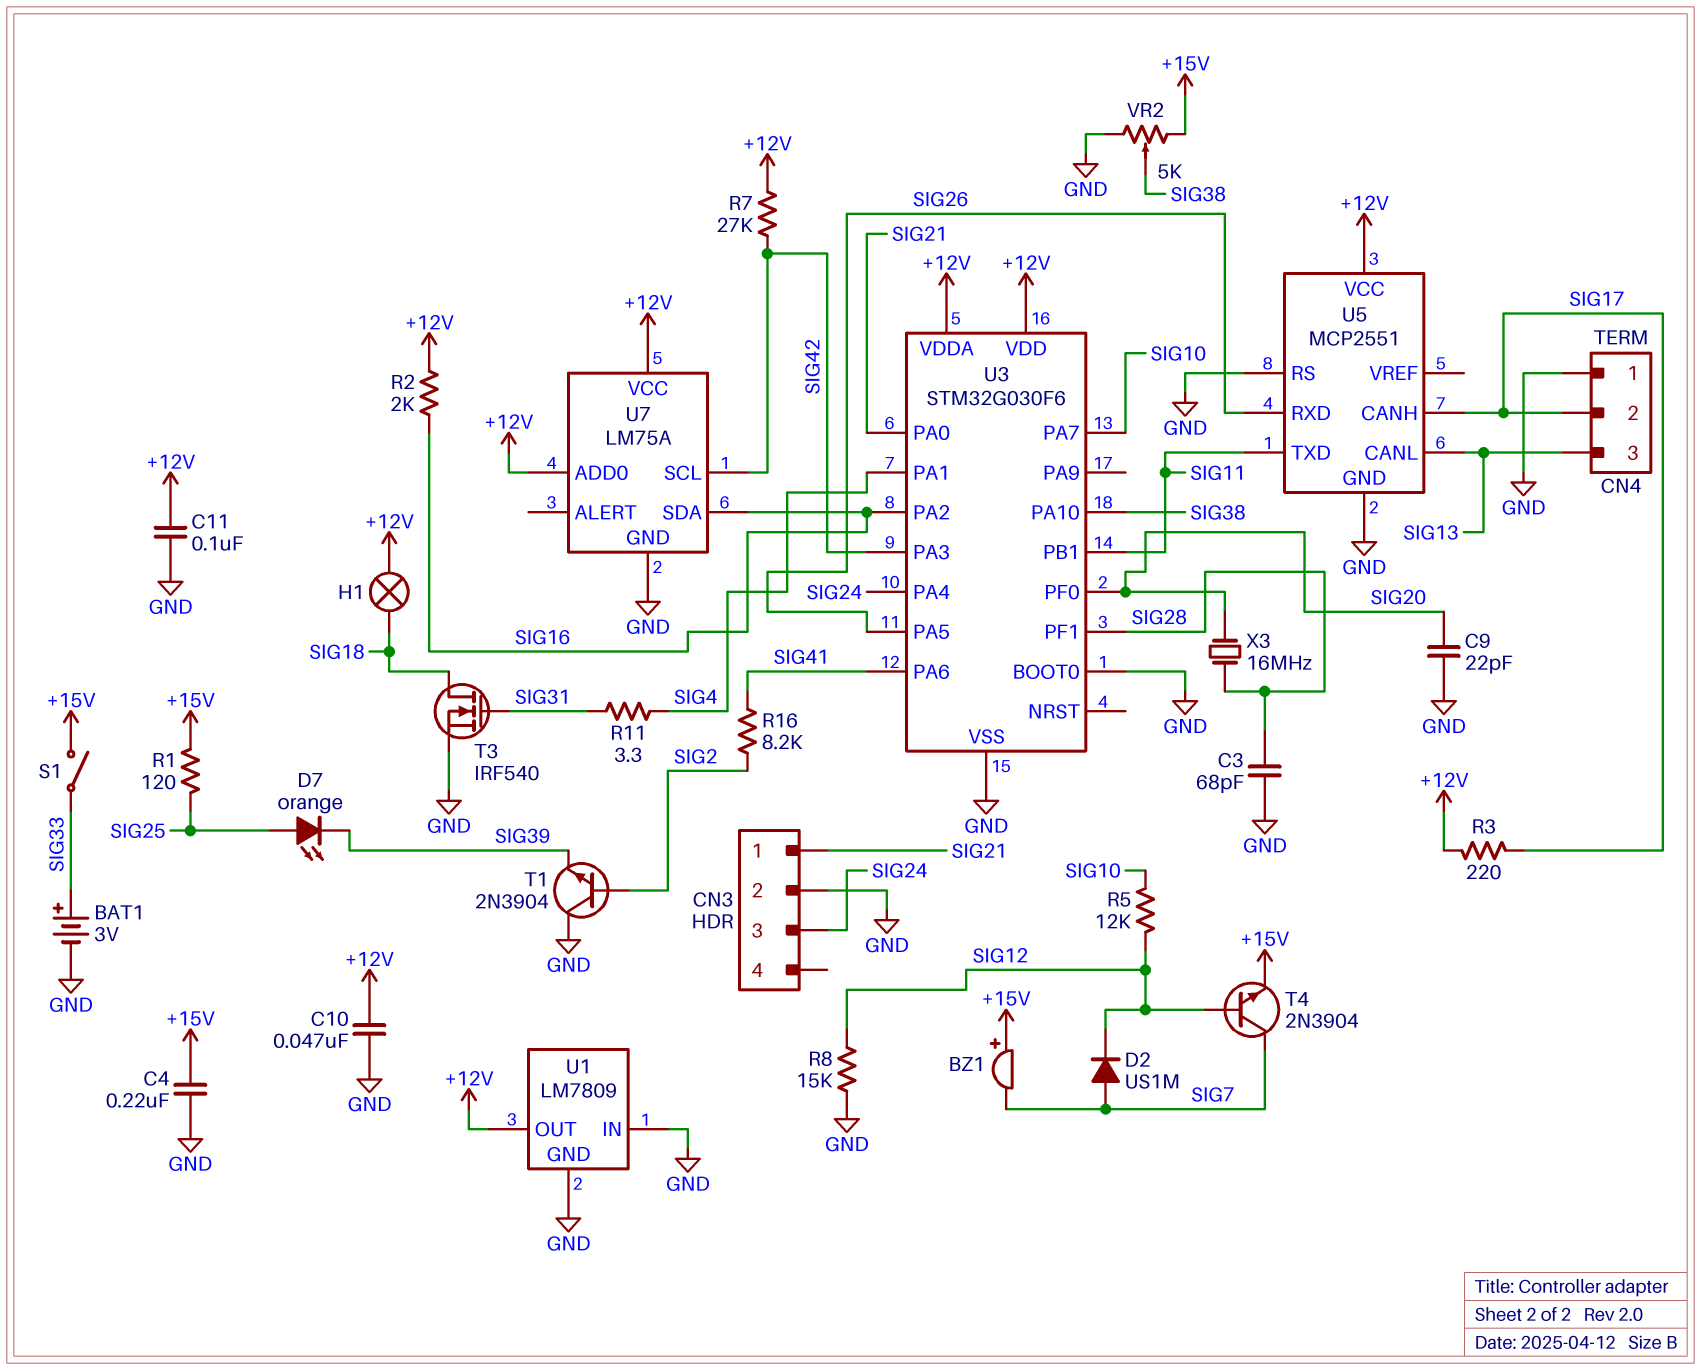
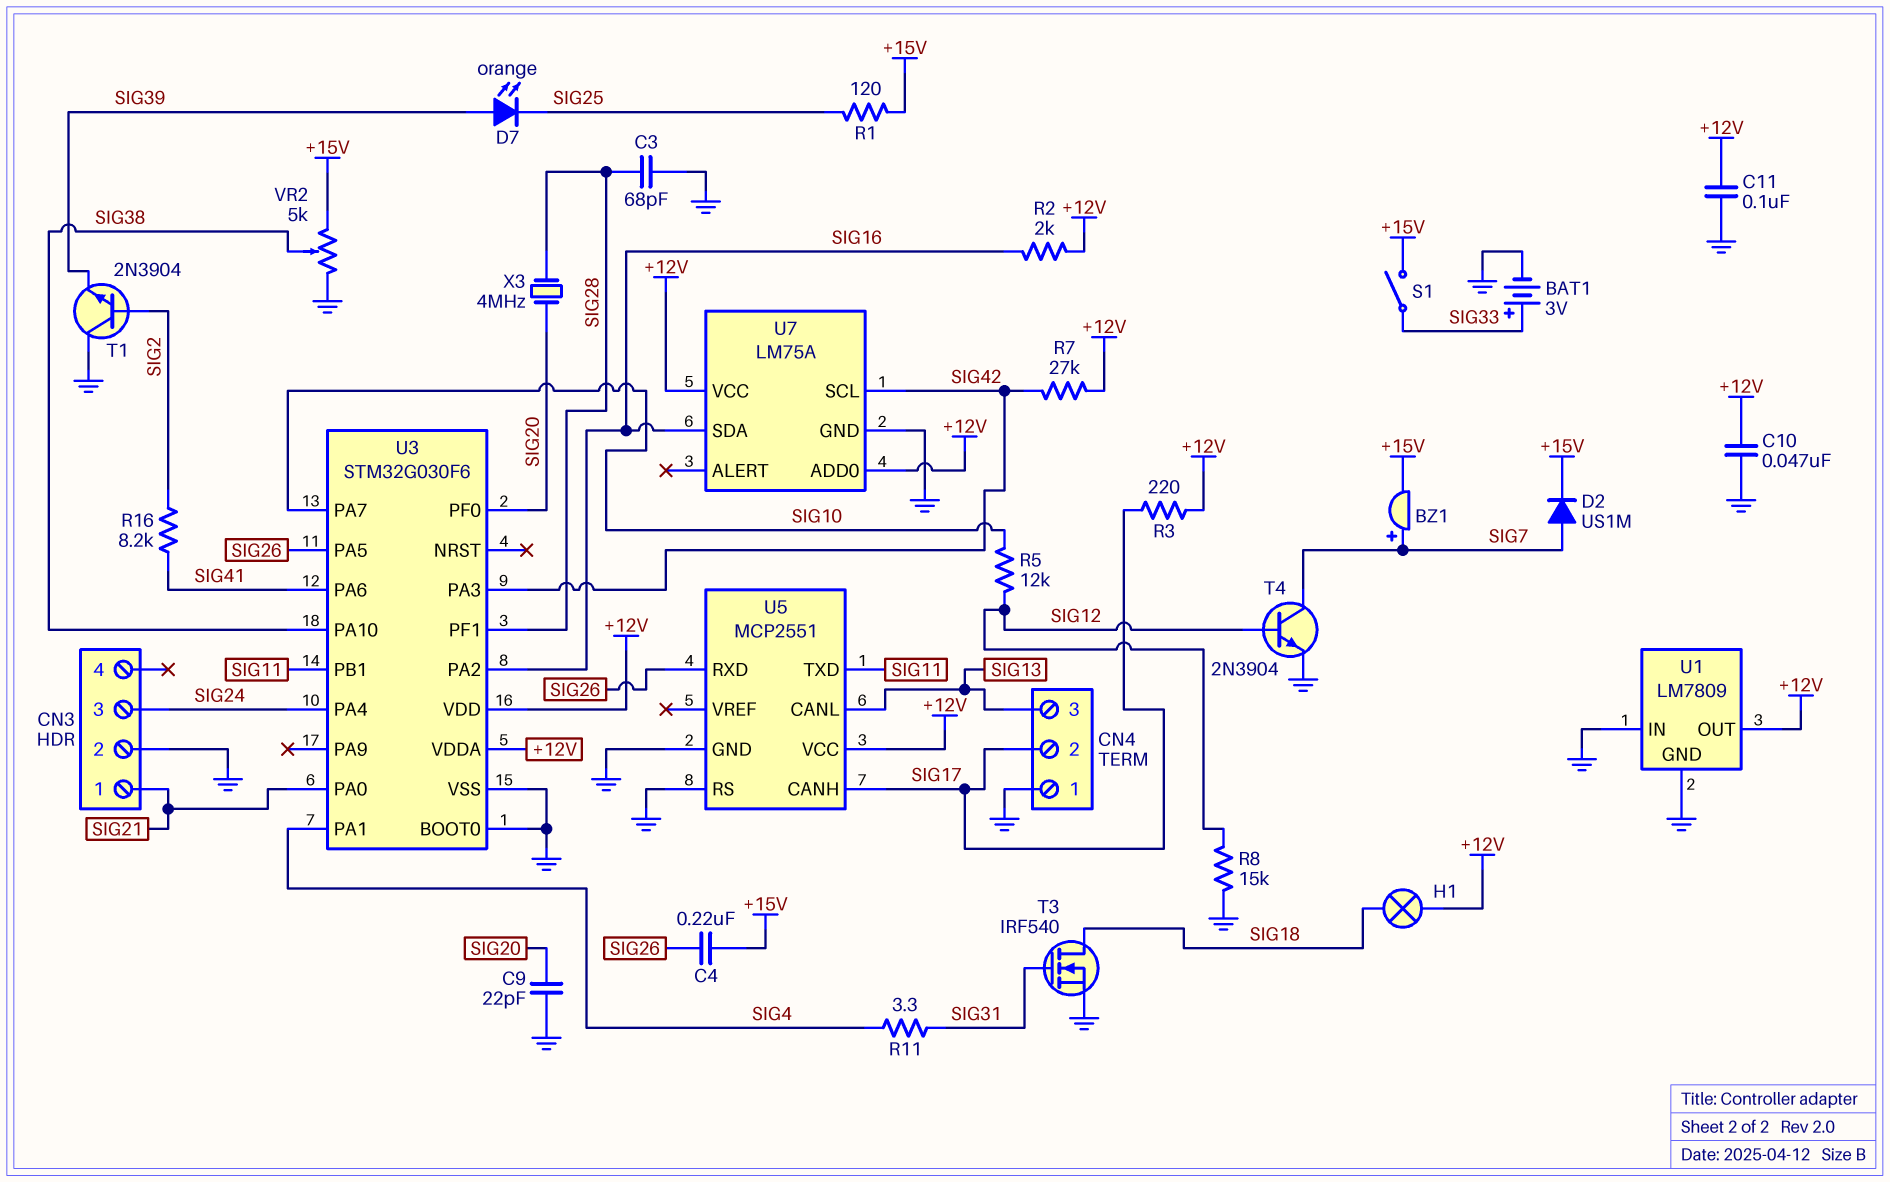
BZ1: buzzer (plus +15V, minus SIG7) -> buzzer (plus SIG7, minus +15V)
C4: 220nF (+15V, GND) -> 220nF (+15V, SIG26)
D2: diode US1M (A SIG7, K SIG12) -> diode US1M (A SIG7, K +15V)
D7: LED orange (A SIG25, K SIG39) -> LED orange (A SIG39, K SIG25)
T4: NPN 2N3904 (B SIG12, C SIG7, E +15V) -> NPN 2N3904 (B SIG12, C SIG7, E GND)
X3: 16MHz (SIG20, SIG28) -> 4MHz (SIG20, SIG28)

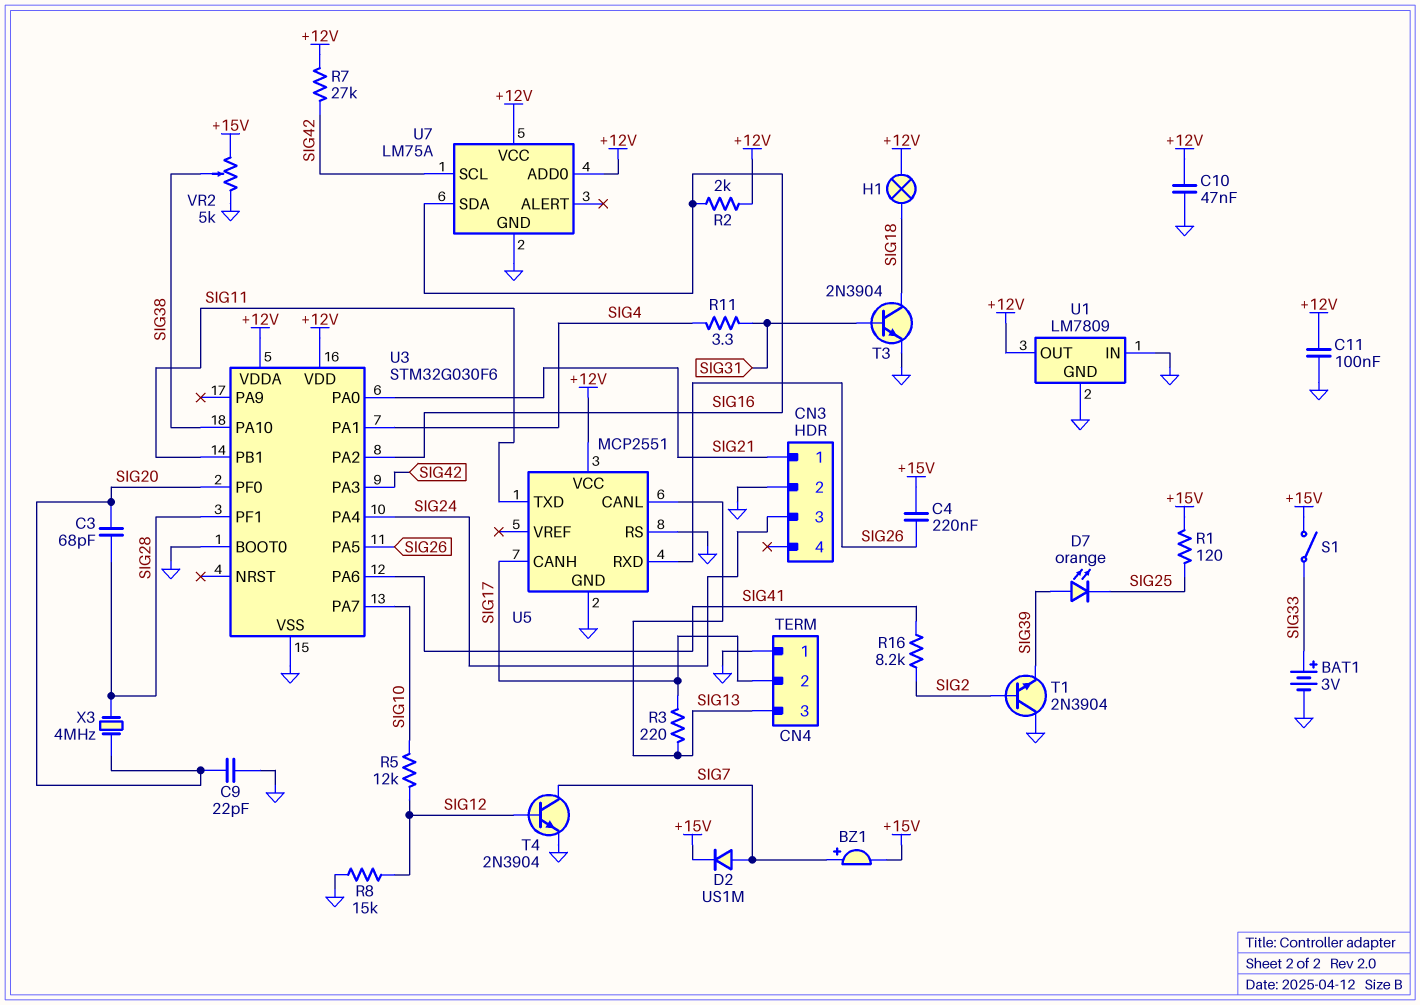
C3: 68pF (GND, SIG28) -> 68pF (SIG20, SIG28)
R3: 220 (+12V, SIG17) -> 220 (SIG13, SIG17)
T3: NMOS IRF540 (G SIG31, D SIG18, S GND) -> NPN 2N3904 (B SIG31, C SIG18, E GND)

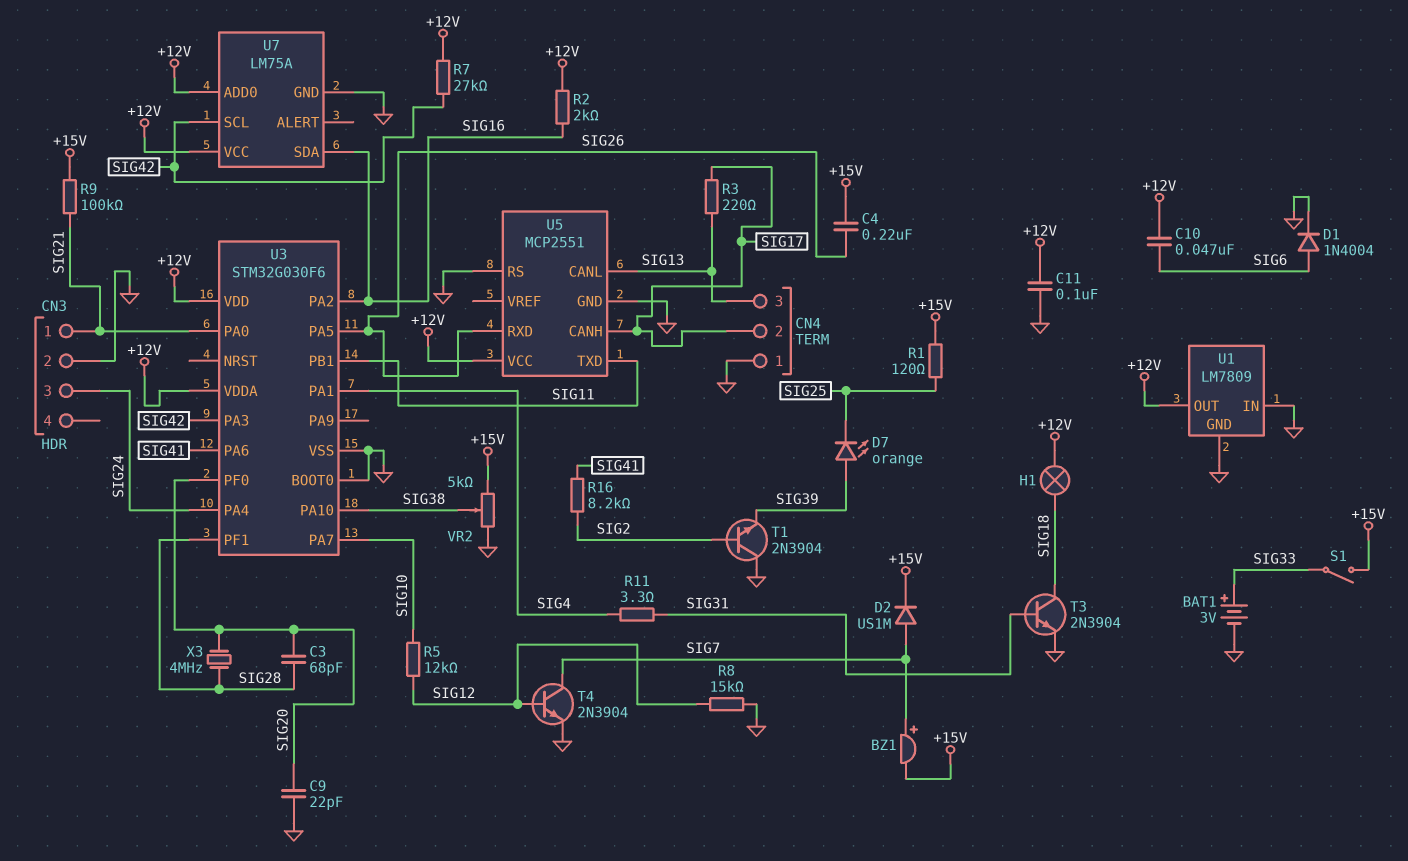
C10: 47nF (+12V, GND) -> 47nF (+12V, SIG6)
D1: none -> diode 1N4004 (A SIG6, K GND)
R9: none -> 100k (+15V, SIG21)

